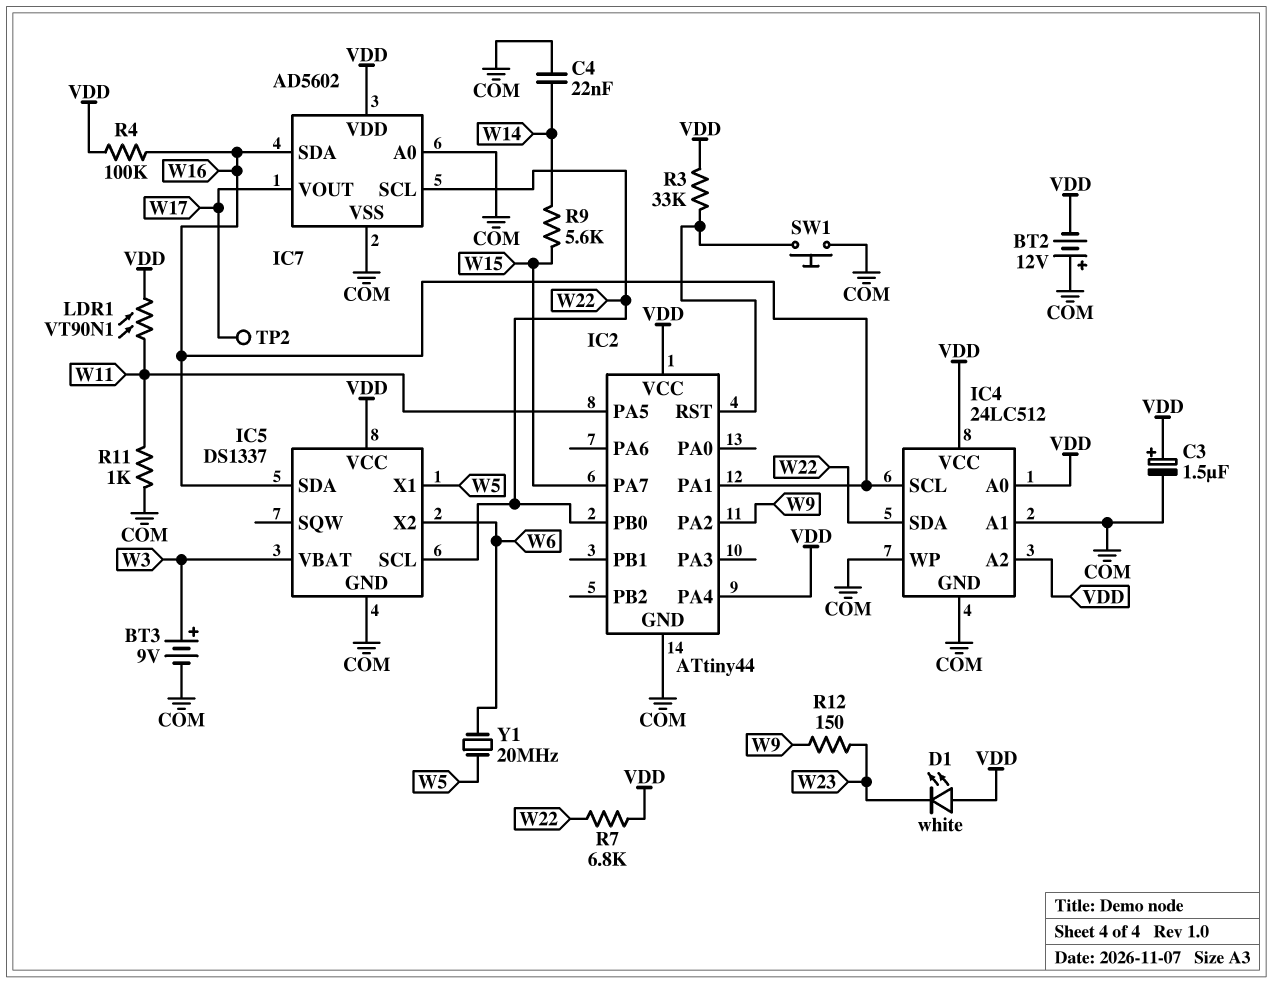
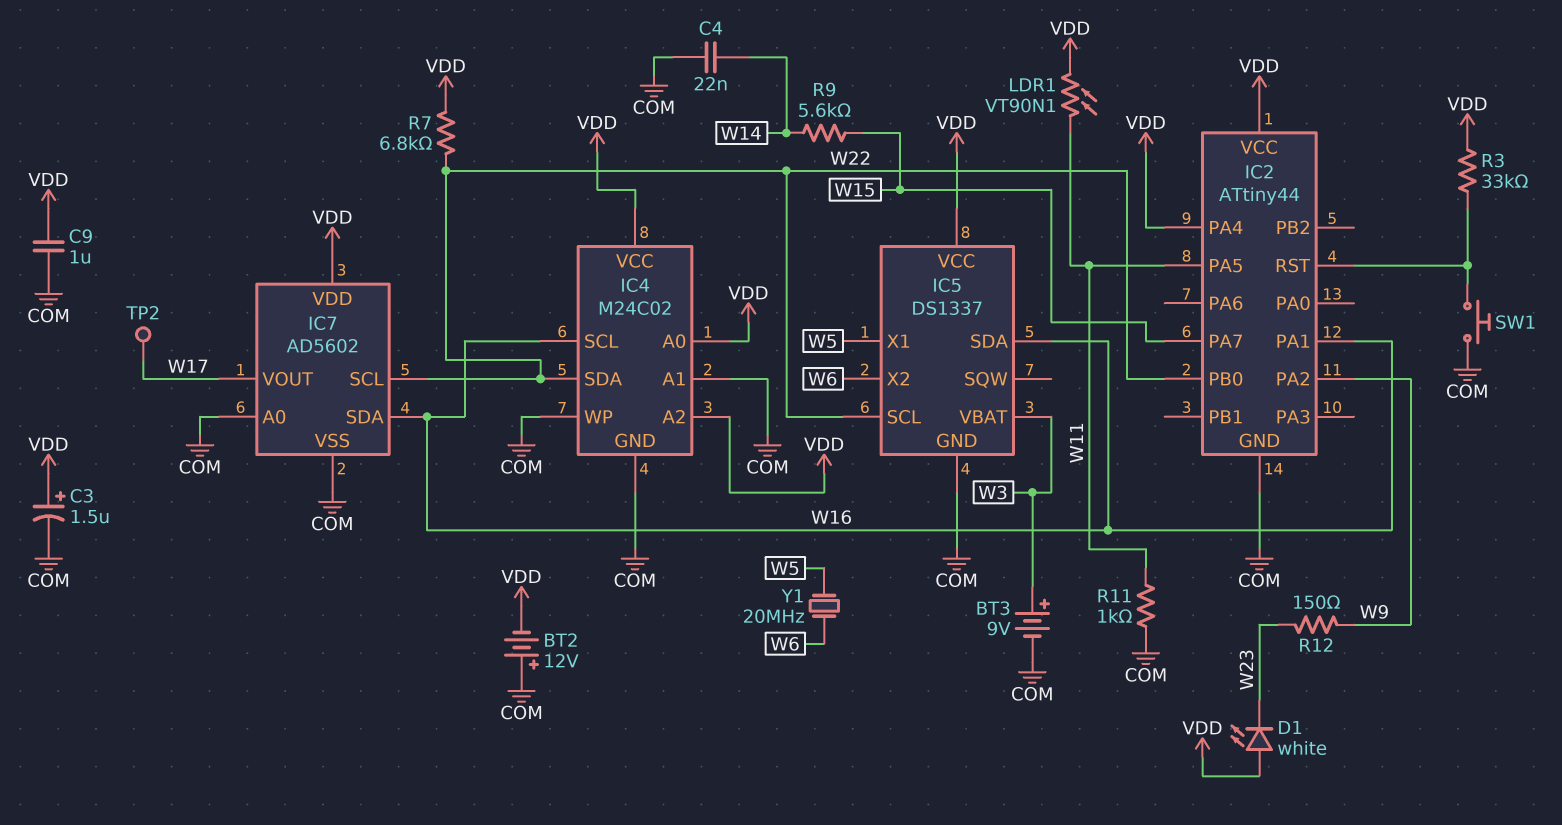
C9: none -> 1uF (COM, VDD)
IC4: 24LC512 -> M24C02
R4: 100k (VDD, W16) -> none

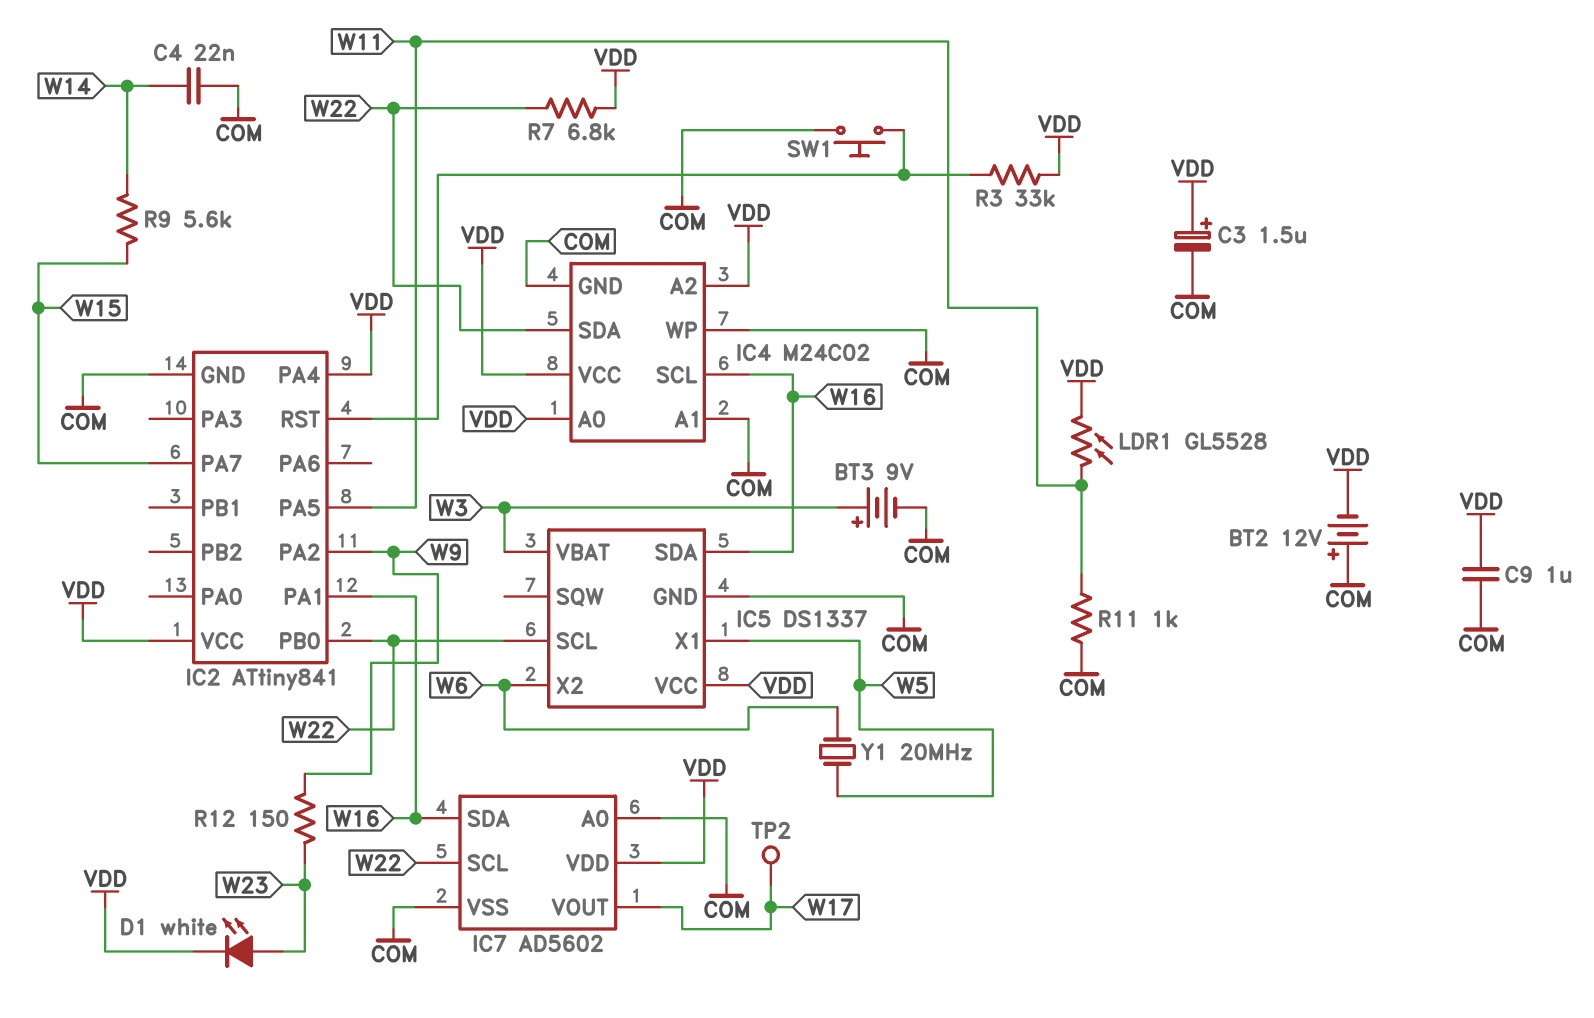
D1: LED white (A VDD, K W23) -> LED white (A W23, K VDD)
IC2: ATtiny44 -> ATtiny841
LDR1: VT90N1 (VDD, W11) -> GL5528 (VDD, W11)

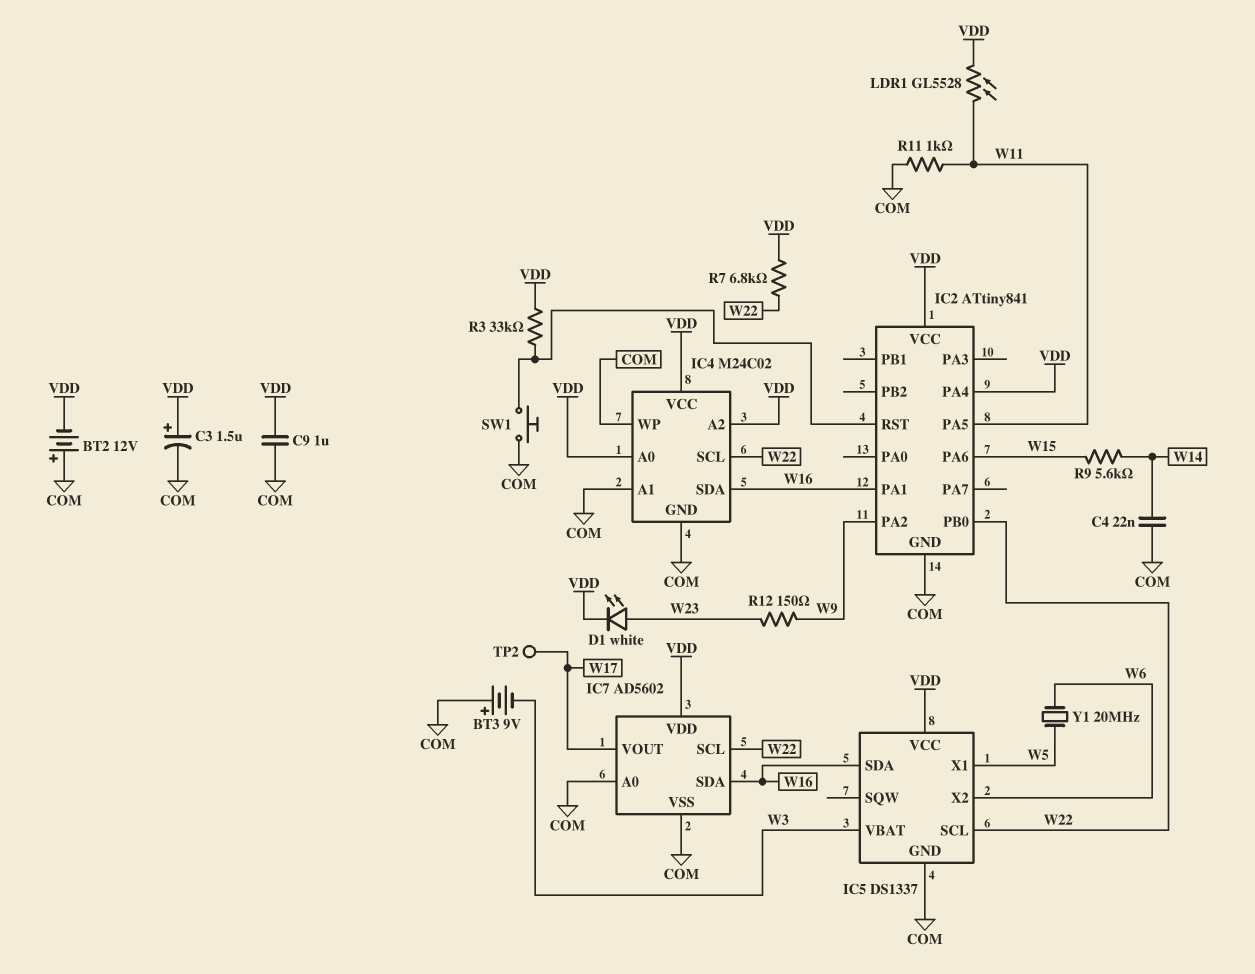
BT3: 9V (plus W3, minus COM) -> 9V (plus COM, minus W3)
IC2 pin PA6: none -> W15
IC2 pin PA7: W15 -> none
IC4 pin SCL: W16 -> W22
IC4 pin SDA: W22 -> W16

